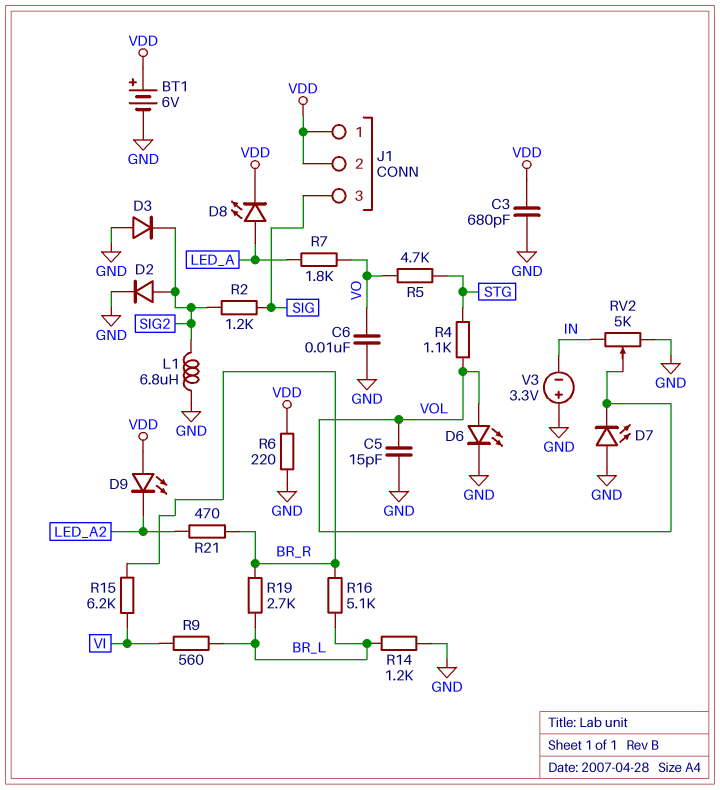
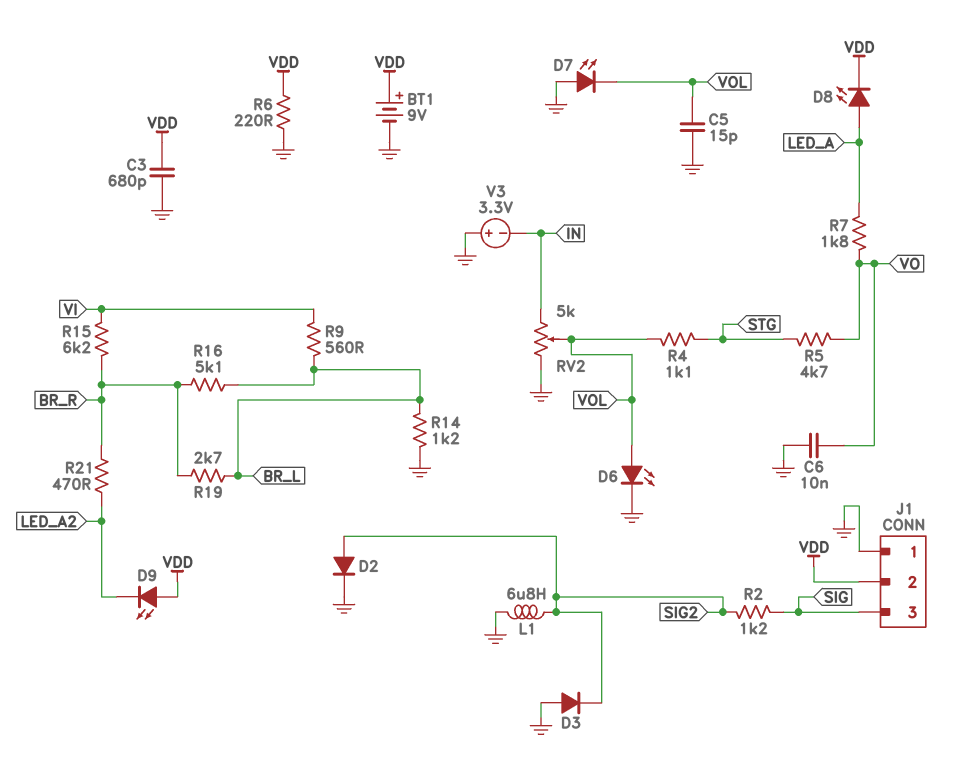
BT1: 6V (plus VDD, minus GND) -> 9V (plus VDD, minus GND)
J1 pin 1: VDD -> GND

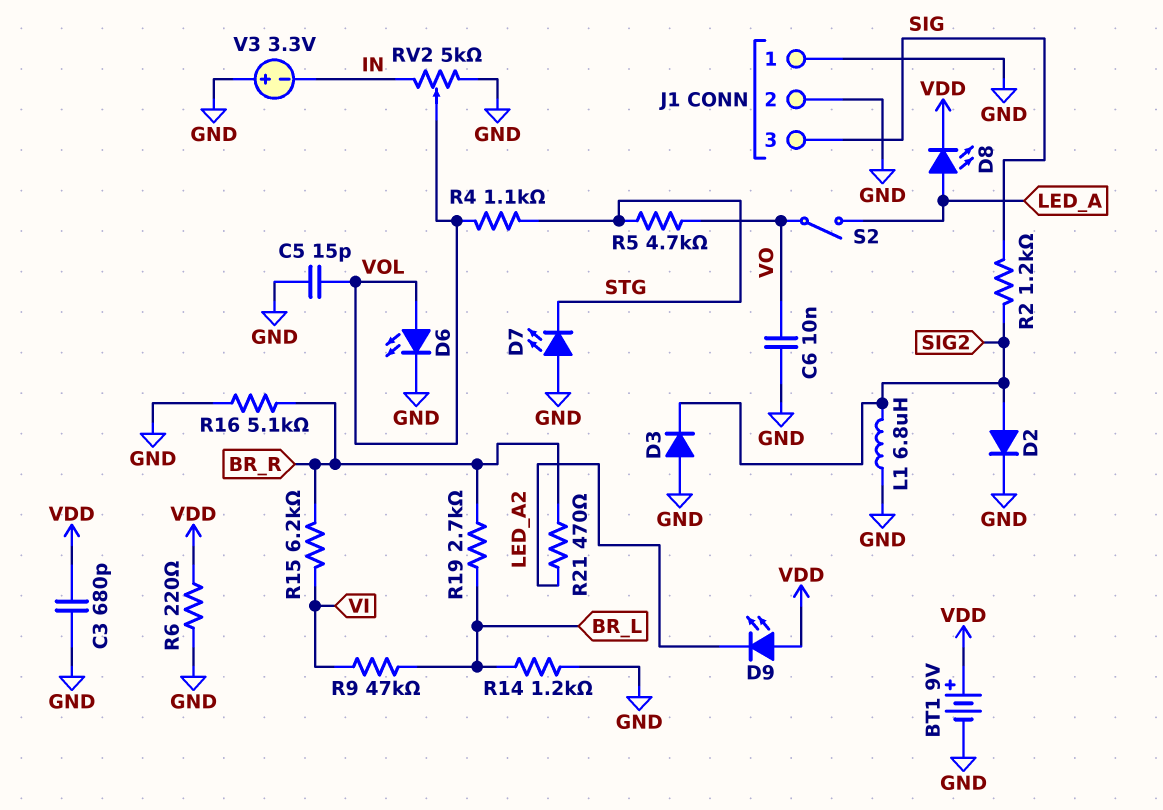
D7: LED (A GND, K VOL) -> LED (A GND, K STG)
J1 pin 2: VDD -> GND
R7: 1.8k (LED_A, VO) -> none
R9: 560 (BR_L, VI) -> 47k (BR_L, VI)
R16: 5.1k (BR_L, BR_R) -> 5.1k (BR_R, GND)
S2: none -> switch (LED_A, VO)

